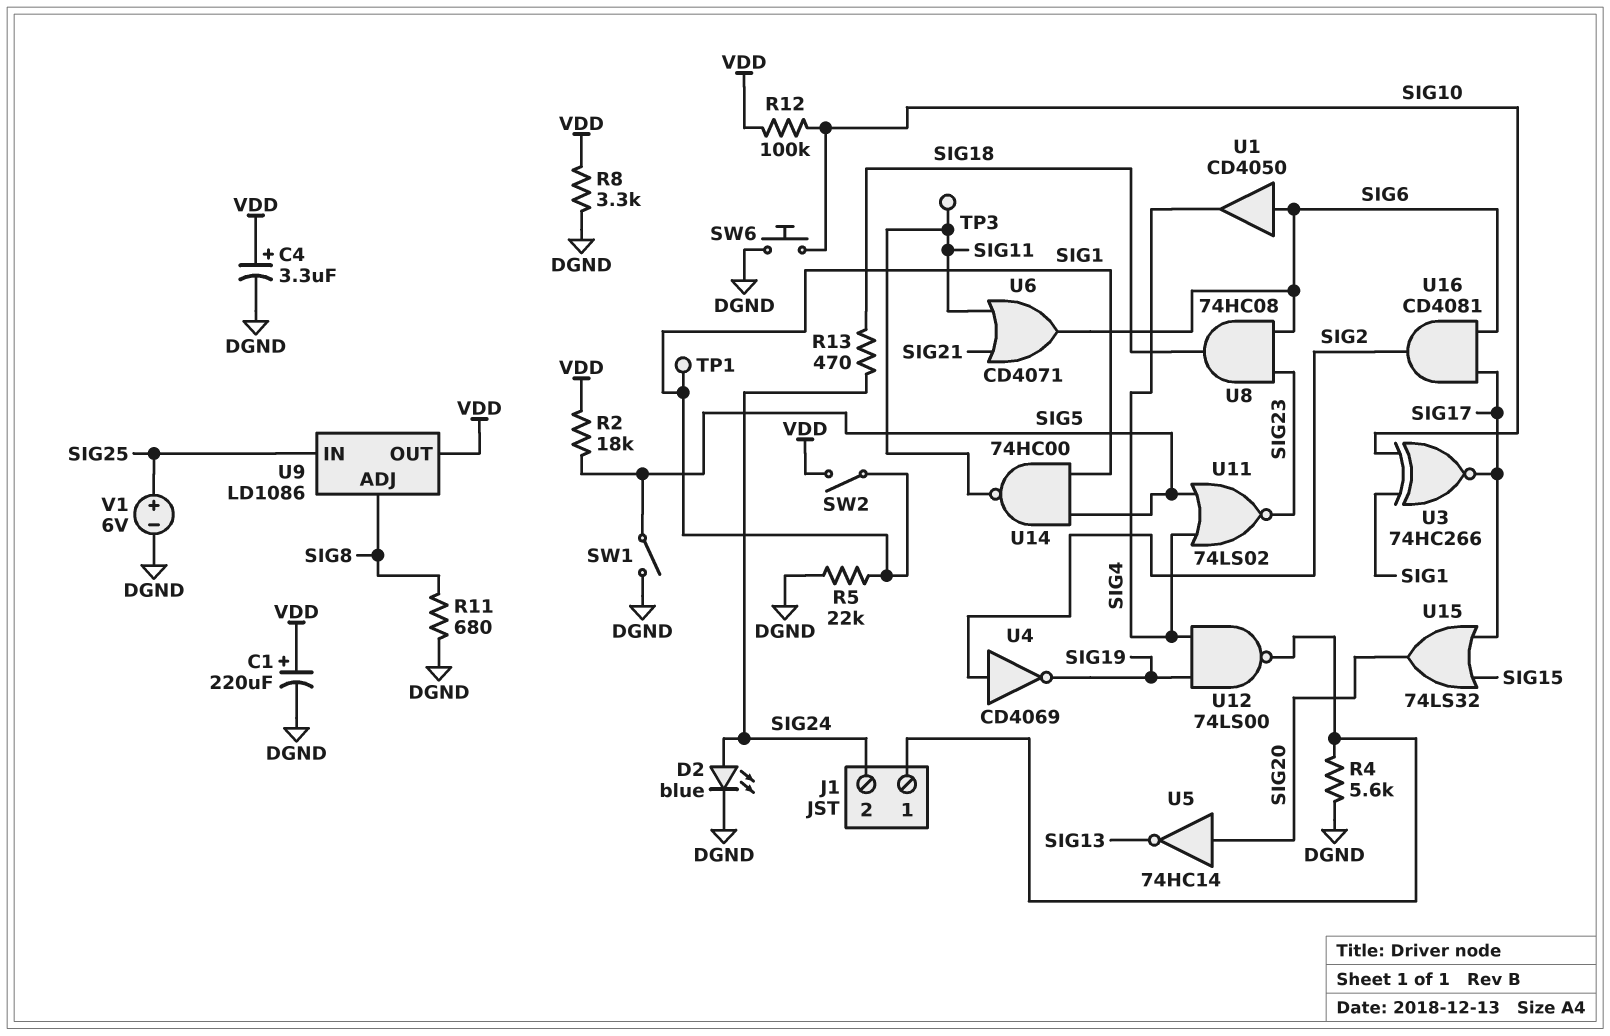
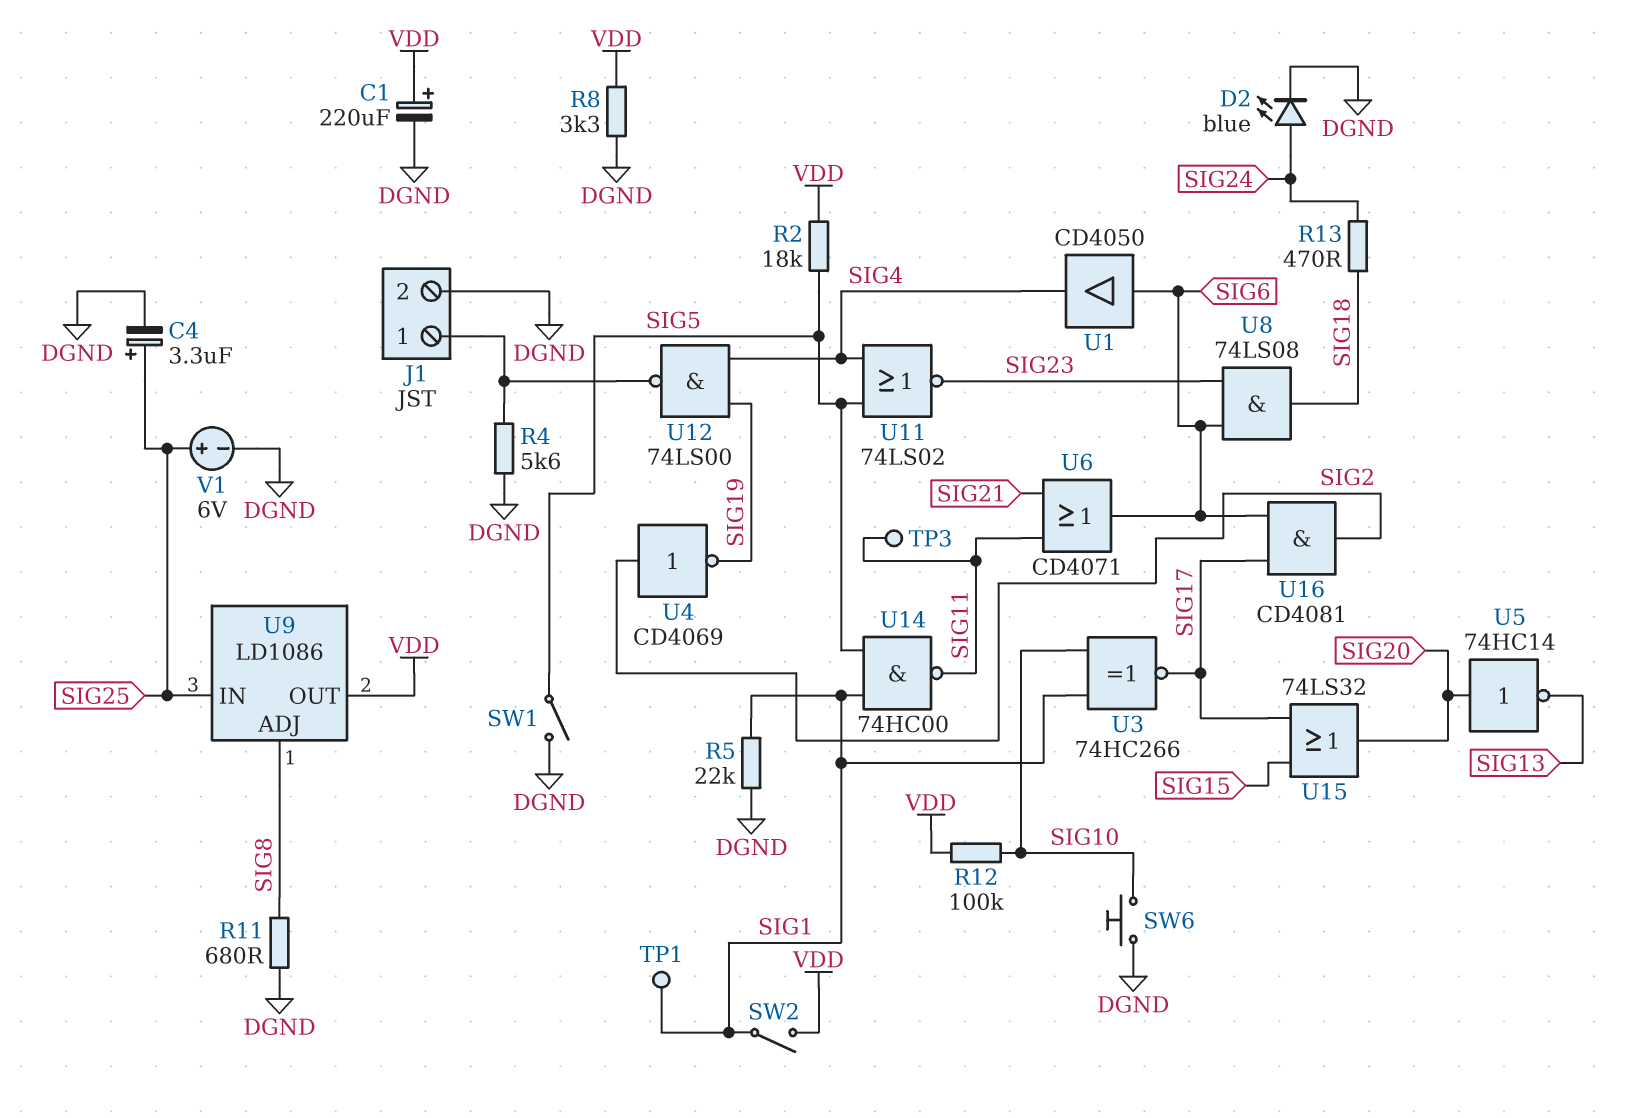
C4: 3.3uF (plus VDD, minus DGND) -> 3.3uF (plus SIG25, minus DGND)
J1 pin 2: SIG24 -> DGND
U8: AND 74HC08 (in SIG6, in SIG23, out SIG18) -> AND 74LS08 (in SIG6, in SIG23, out SIG18)

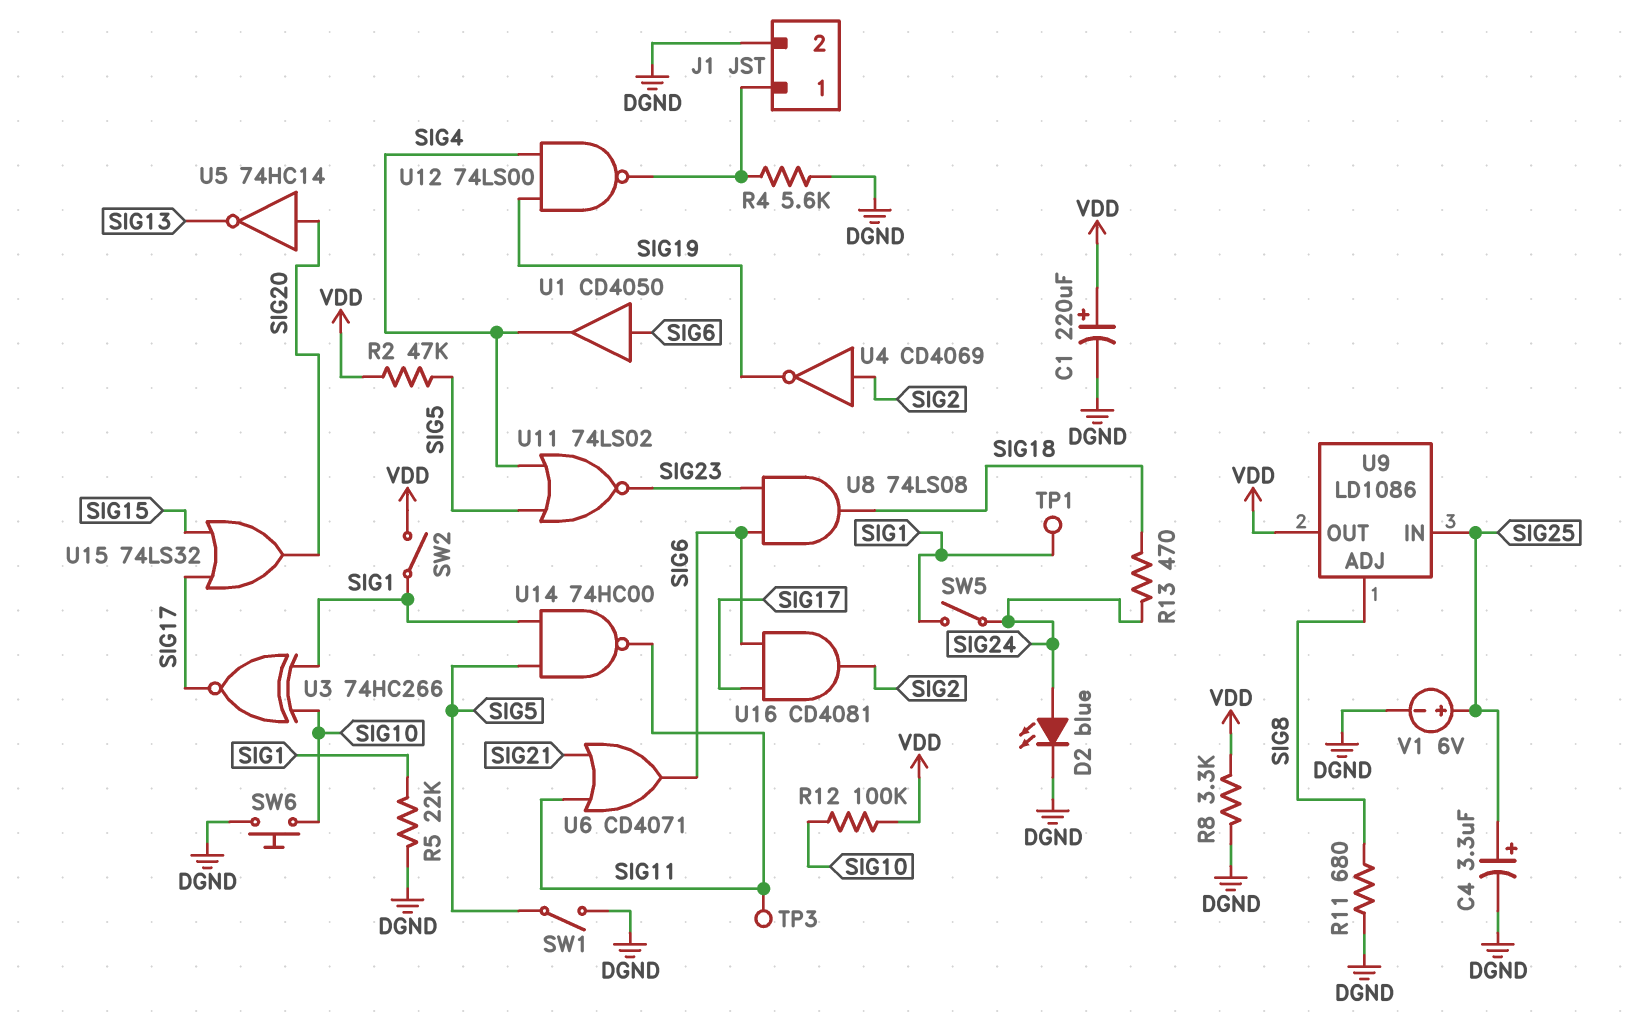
R2: 18k (SIG5, VDD) -> 47k (SIG5, VDD)
SW5: none -> switch (SIG1, SIG24)

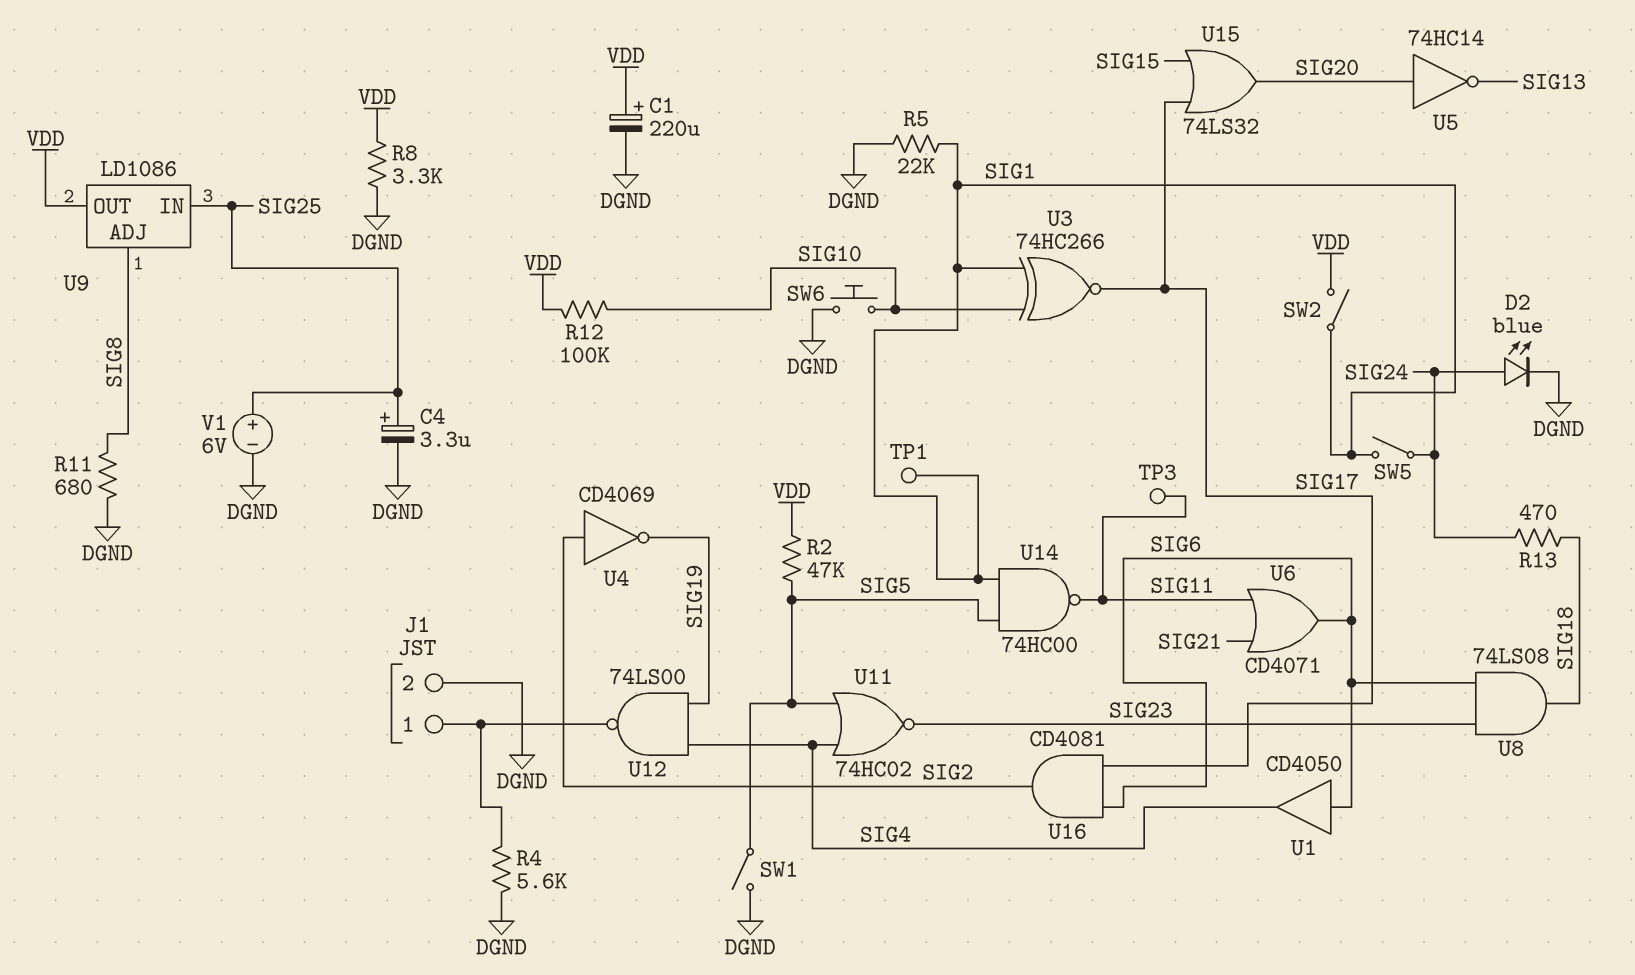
U11: NOR 74LS02 (in SIG4, in SIG5, out SIG23) -> NOR 74HC02 (in SIG4, in SIG5, out SIG23)

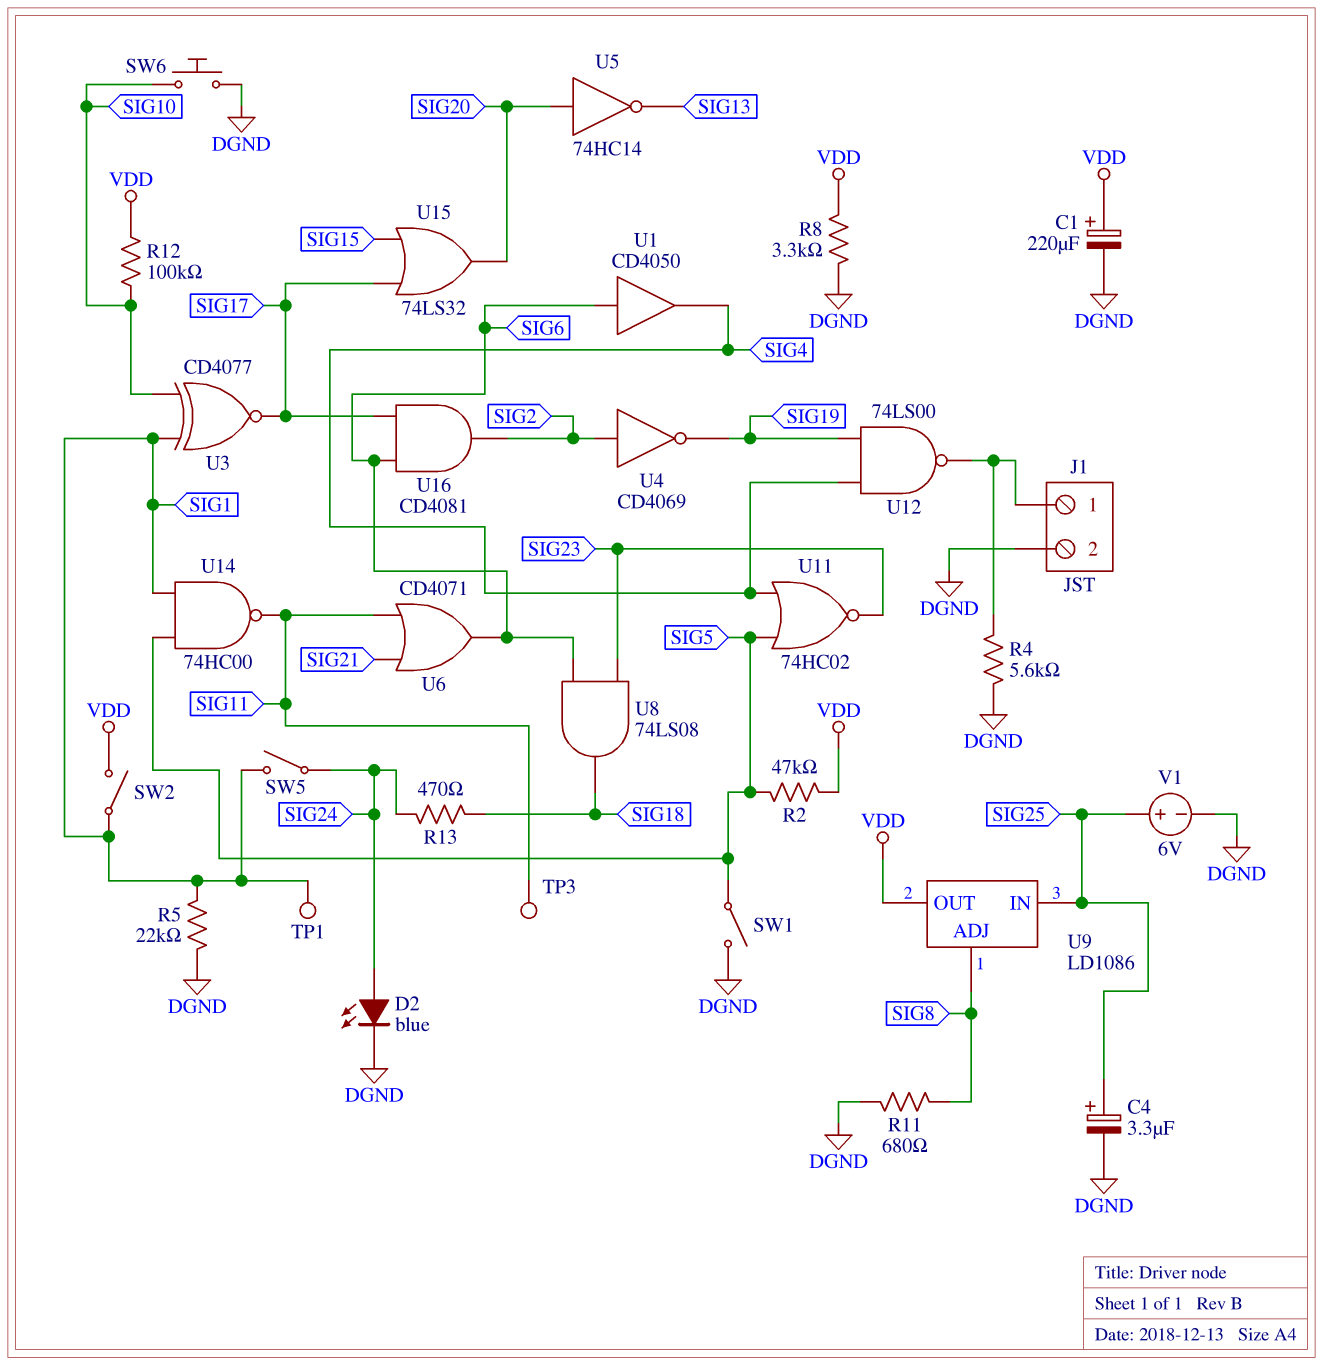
U3: XNOR 74HC266 (in SIG1, in SIG10, out SIG17) -> XNOR CD4077 (in SIG1, in SIG10, out SIG17)

